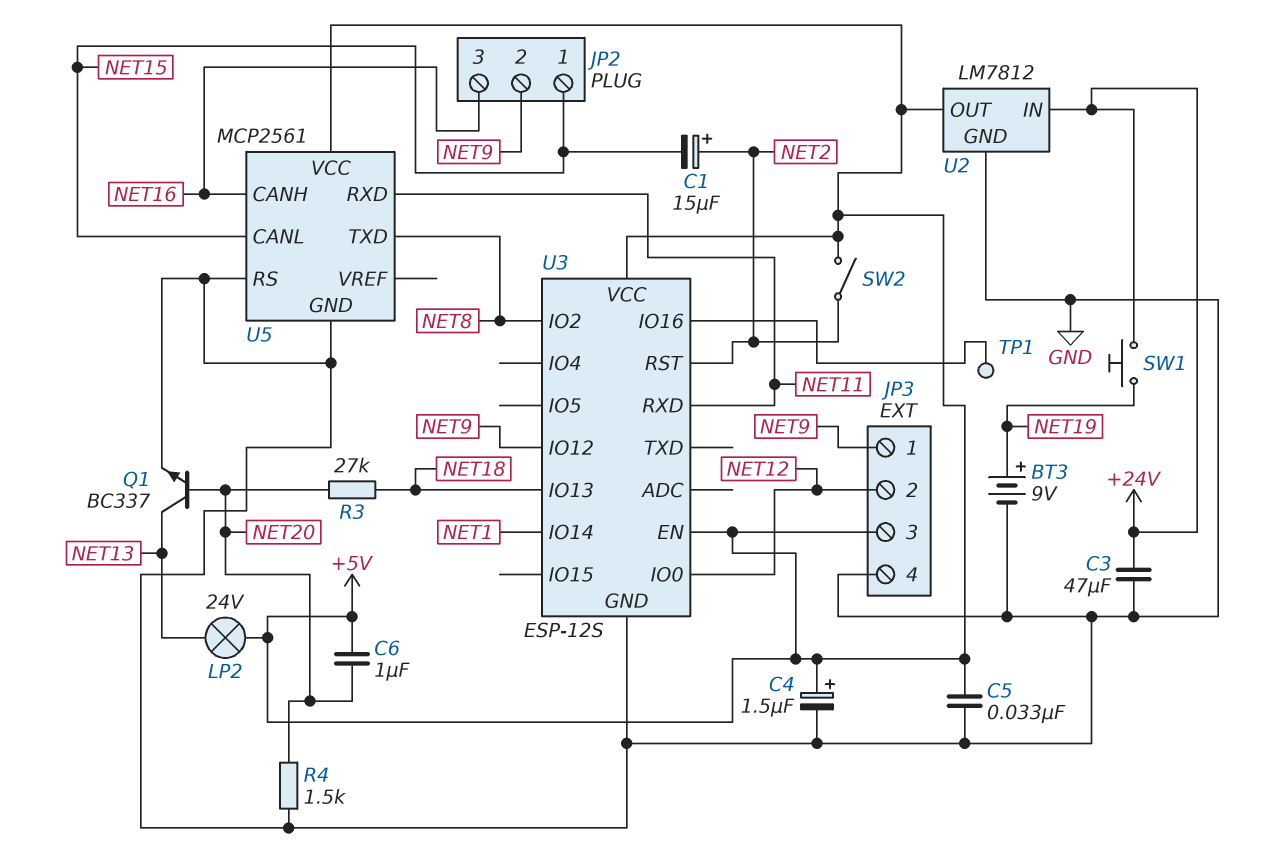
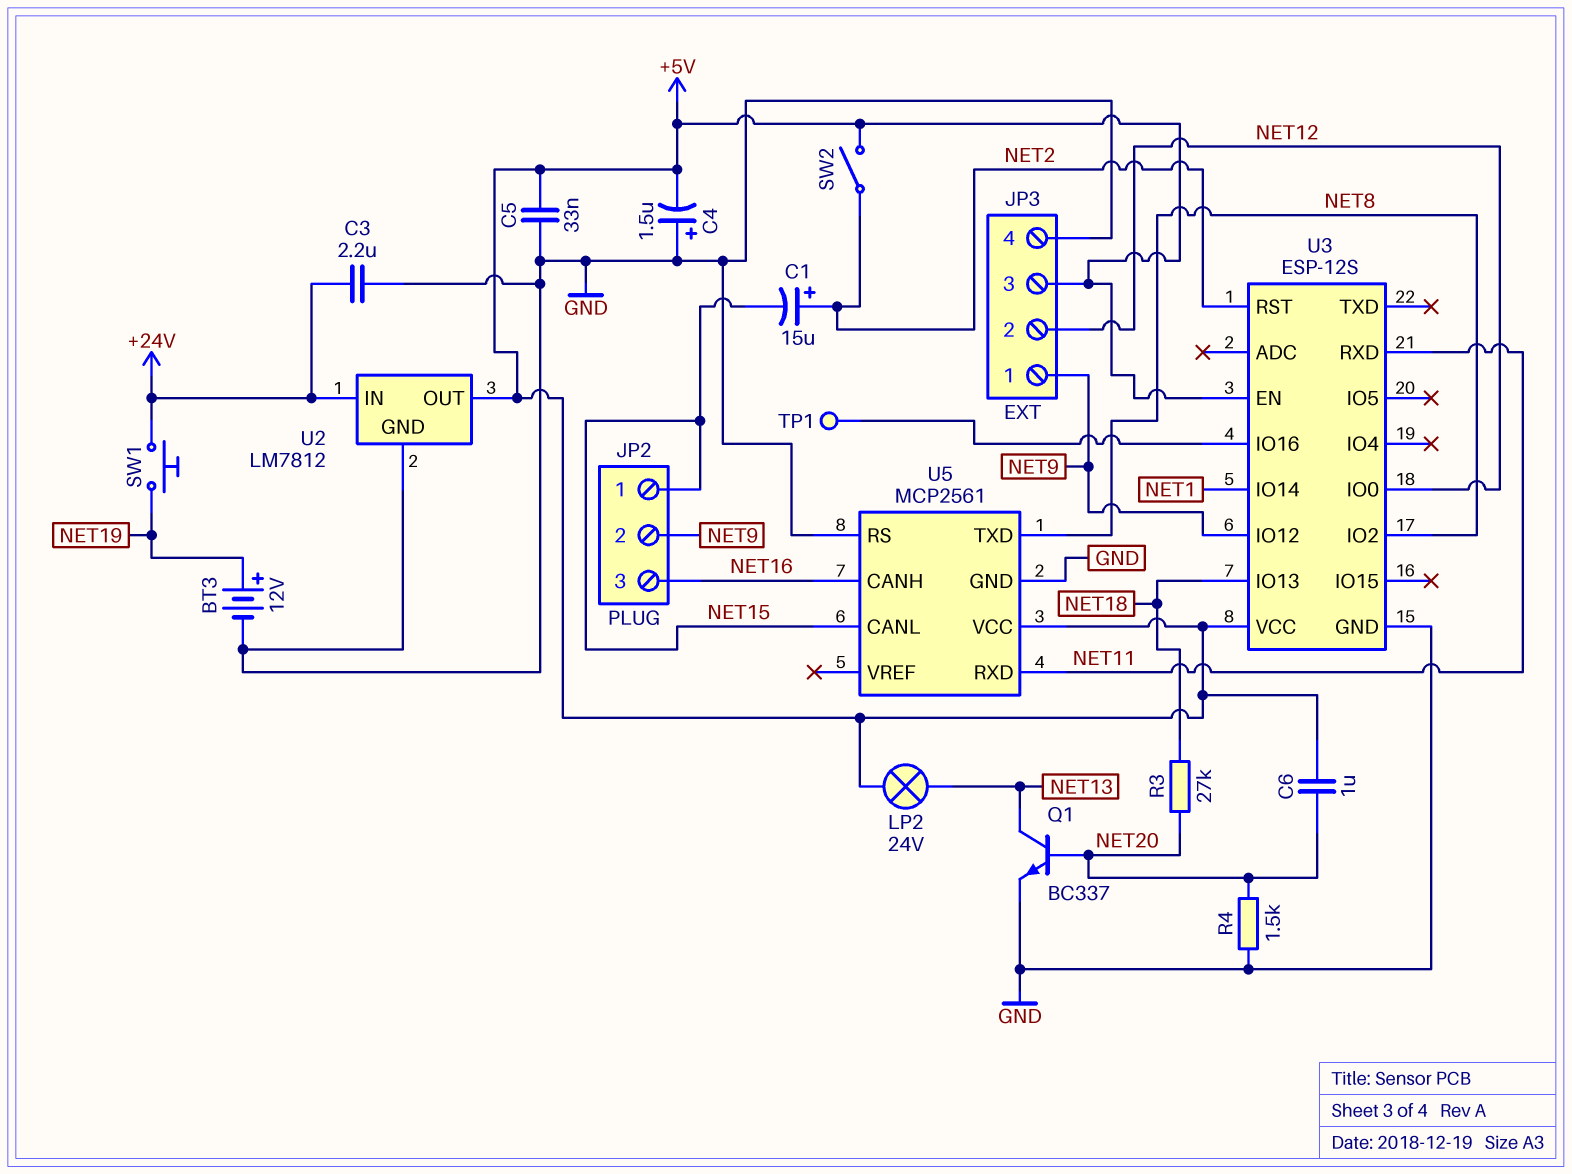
BT3: 9V (plus NET19, minus GND) -> 12V (plus NET19, minus GND)
C3: 47uF (+24V, GND) -> 2.2uF (+24V, GND)
C4: 1.5uF (plus +5V, minus GND) -> 1.5uF (plus GND, minus +5V)

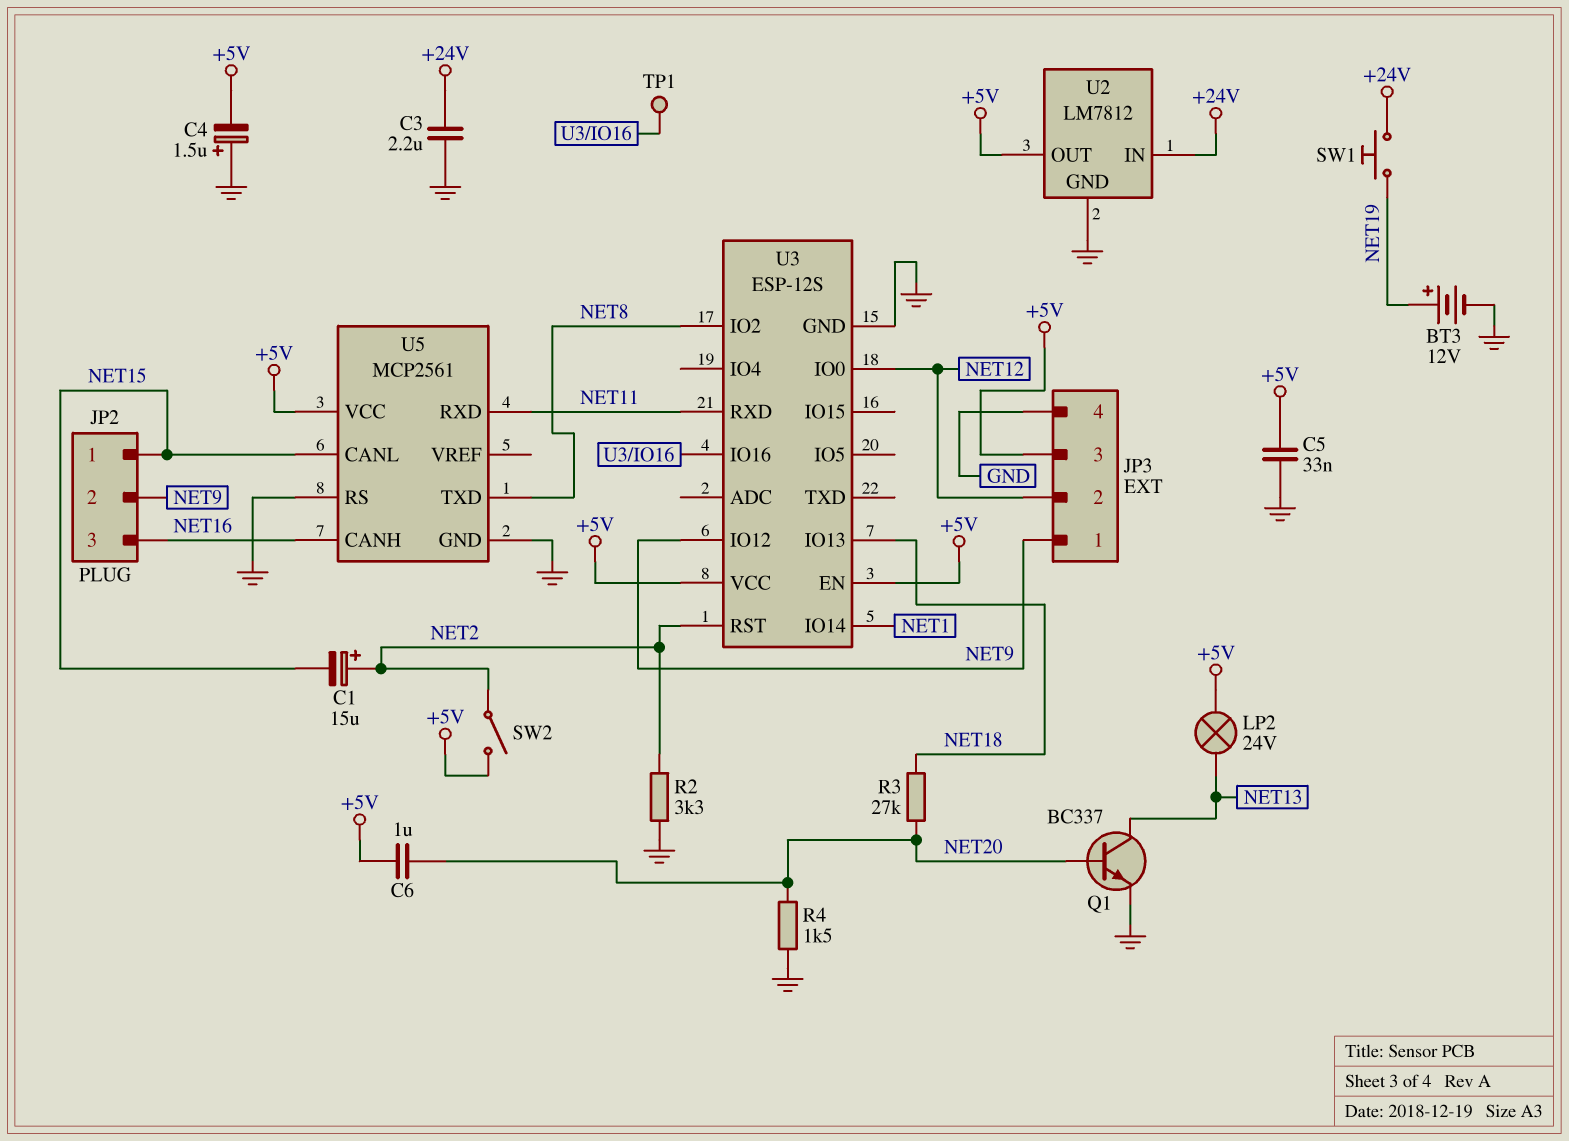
R2: none -> 3.3k (GND, NET2)

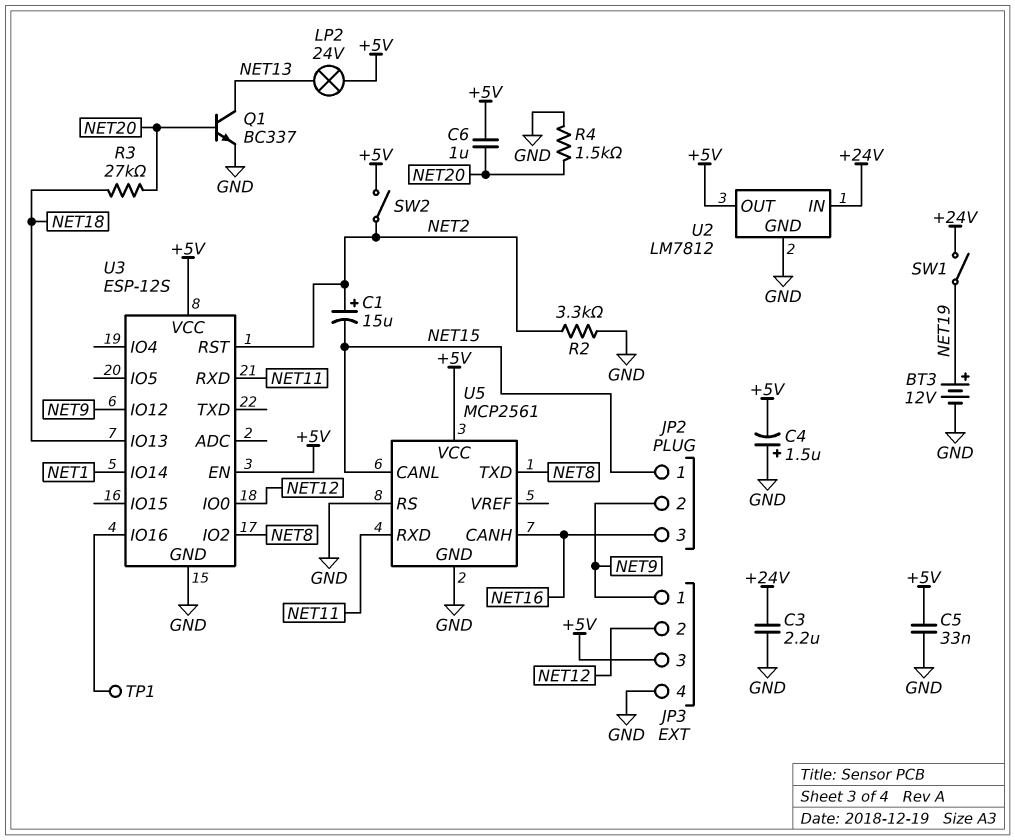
SW1: button (+24V, NET19) -> switch (+24V, NET19)

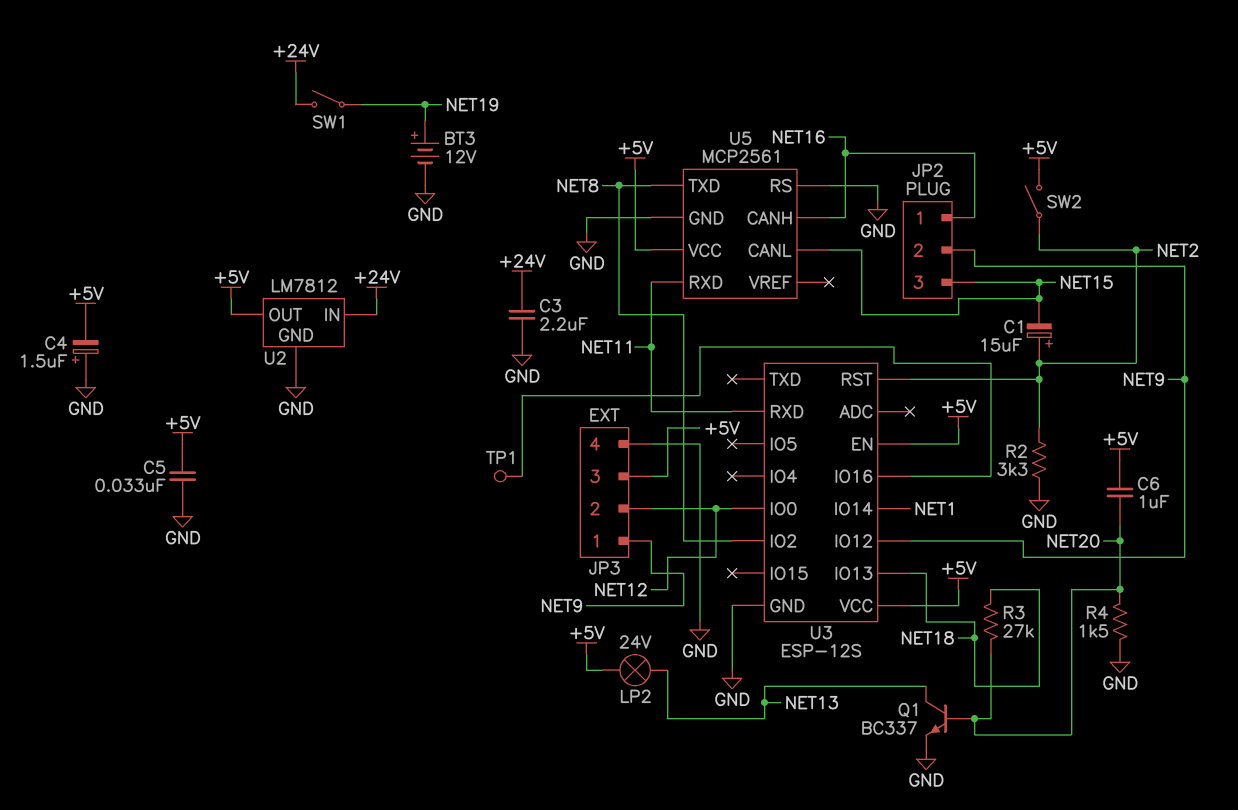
JP2 pin 1: NET15 -> NET16
JP2 pin 3: NET16 -> NET15

